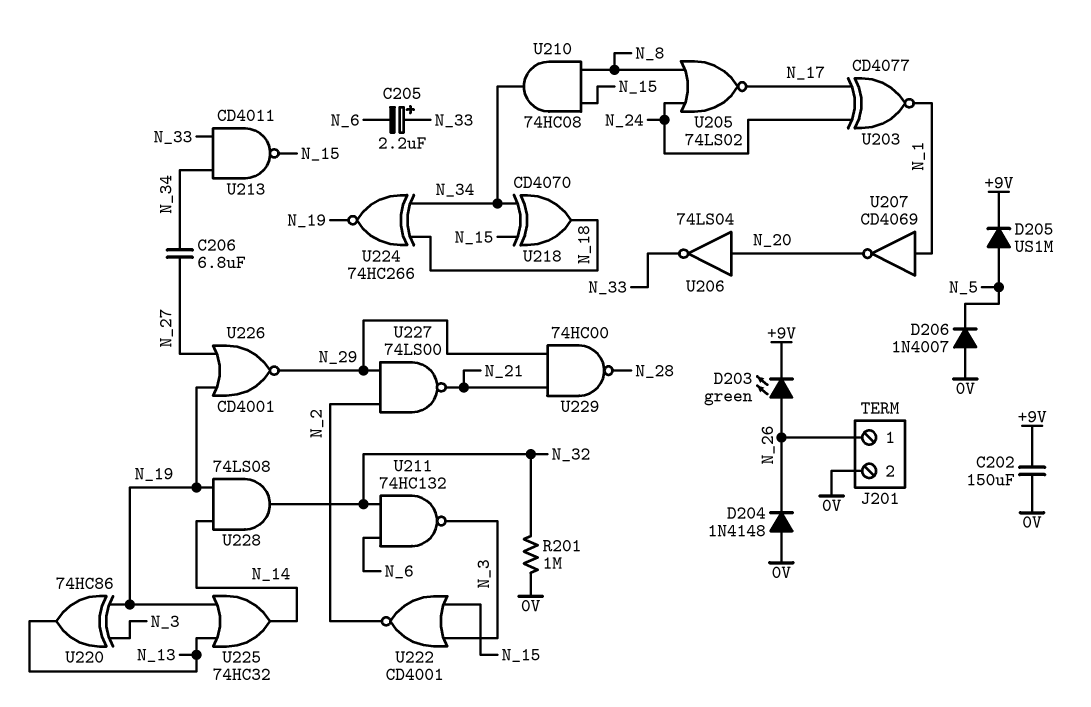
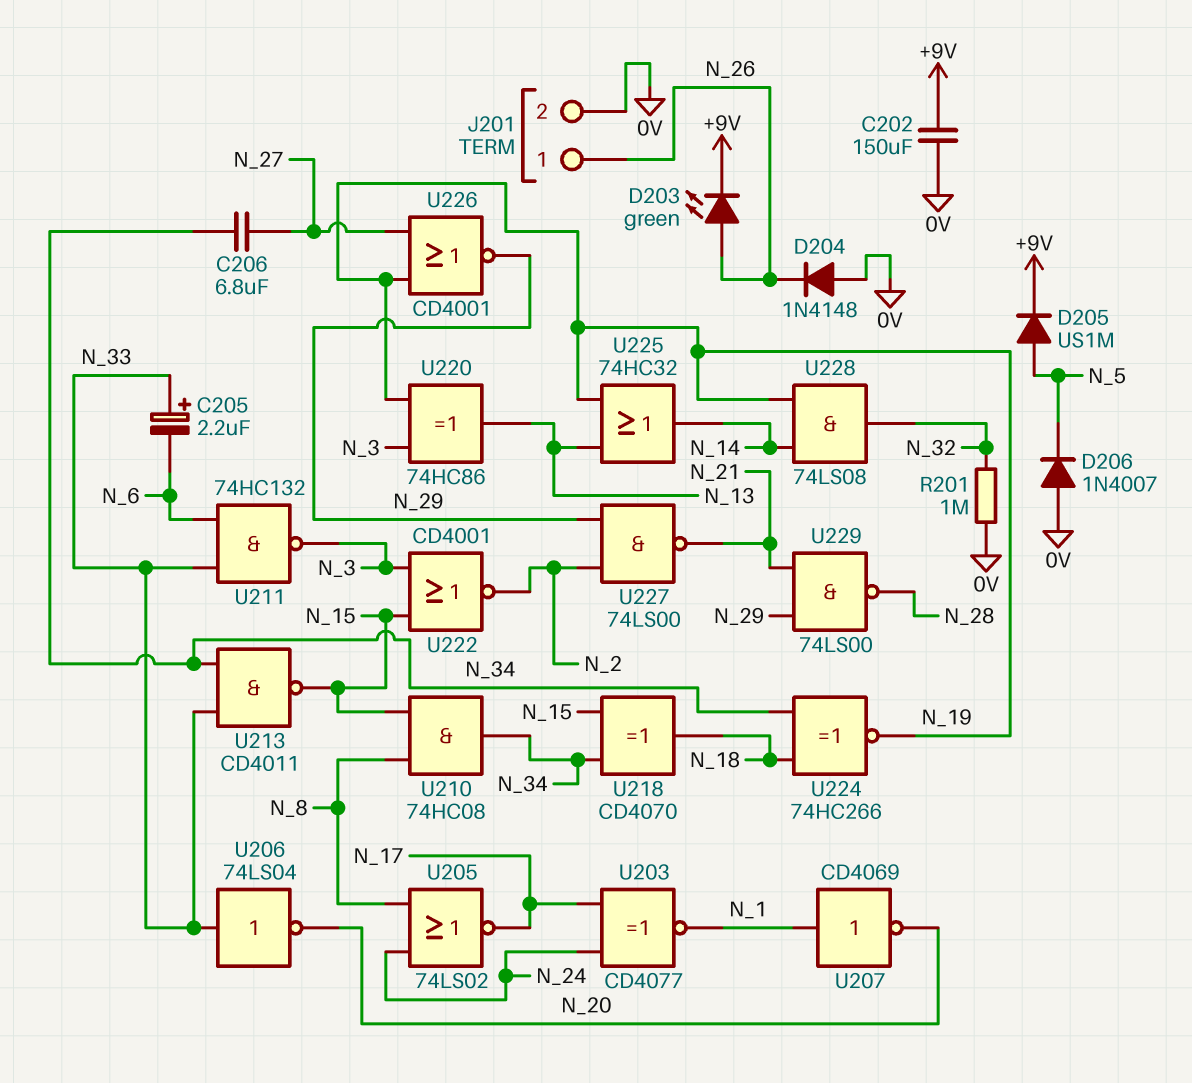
U206: NOT 74LS04 (in N_20, out N_33) -> NOT 74LS04 (in N_33, out N_20)
U211: NAND 74HC132 (in N_6, in N_32, out N_3) -> NAND 74HC132 (in N_6, in N_33, out N_3)
U229: NAND 74HC00 (in N_21, in N_29, out N_28) -> NAND 74LS00 (in N_21, in N_29, out N_28)

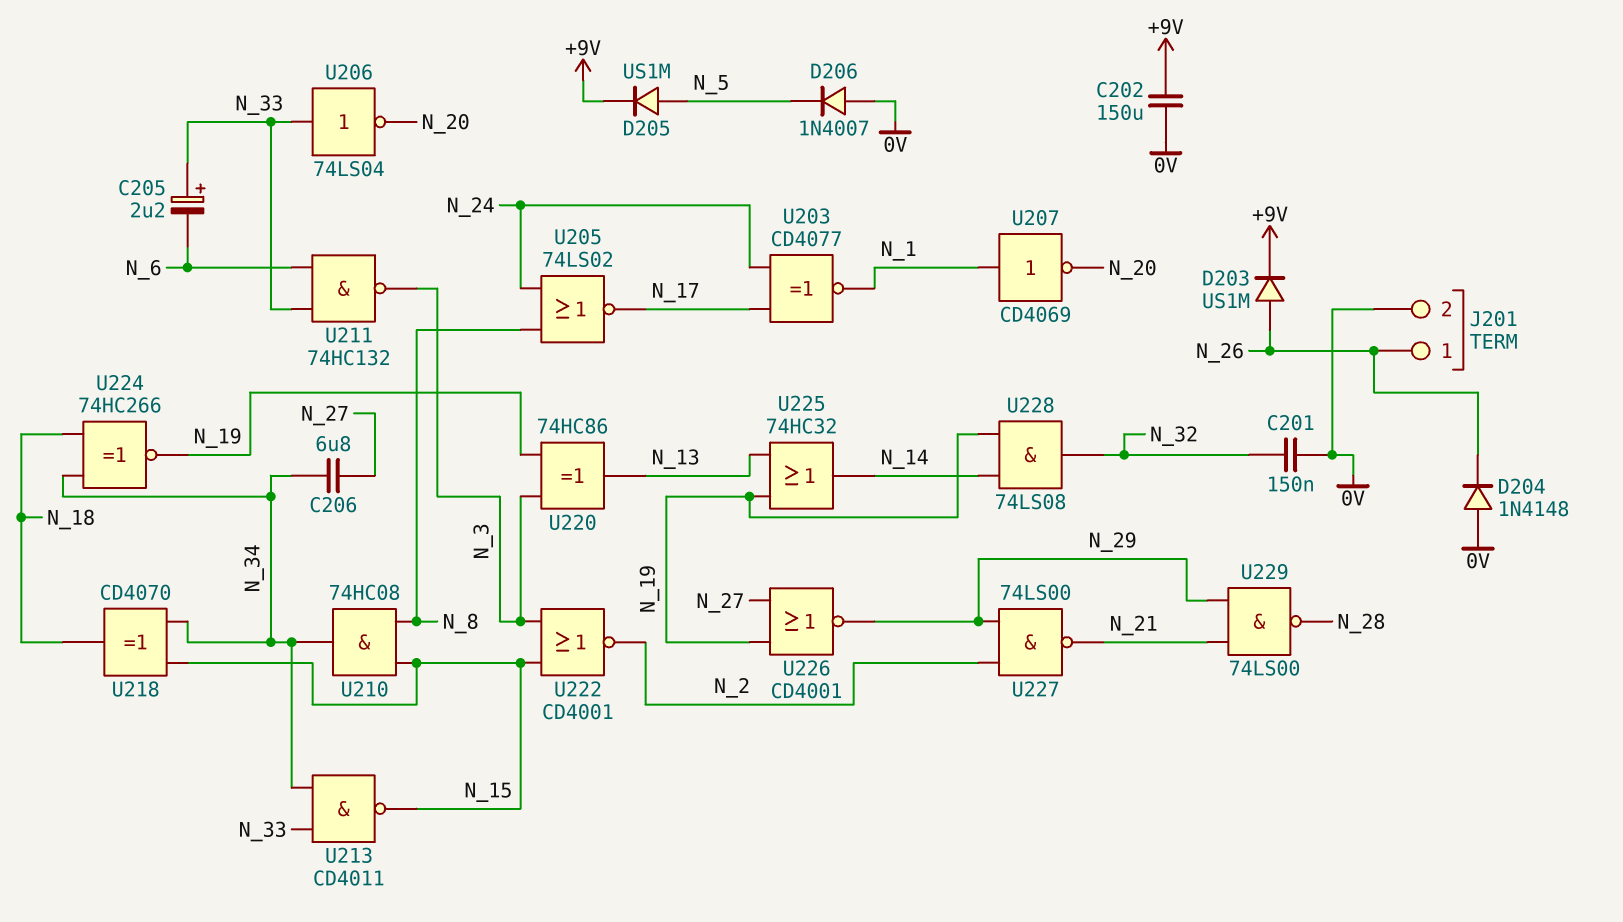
C201: none -> 150nF (0V, N_32)
D203: LED green (A N_26, K +9V) -> diode US1M (A N_26, K +9V)
R201: 1M (0V, N_32) -> none

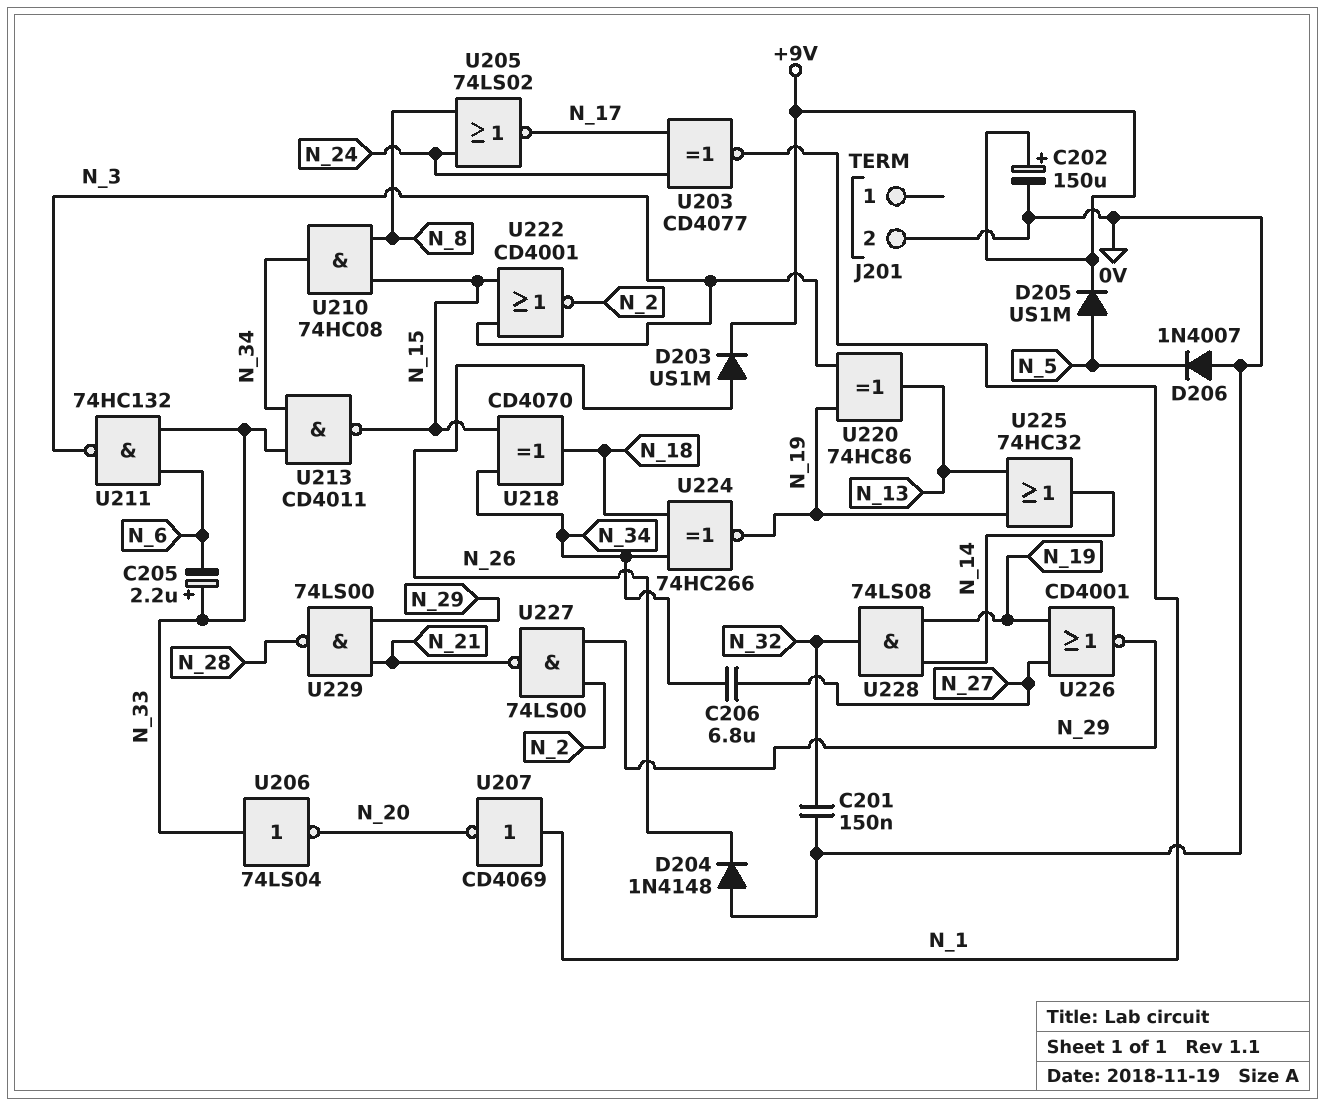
C202: 150uF (+9V, 0V) -> 150uF (plus +9V, minus 0V)
J201 pin 1: N_26 -> none

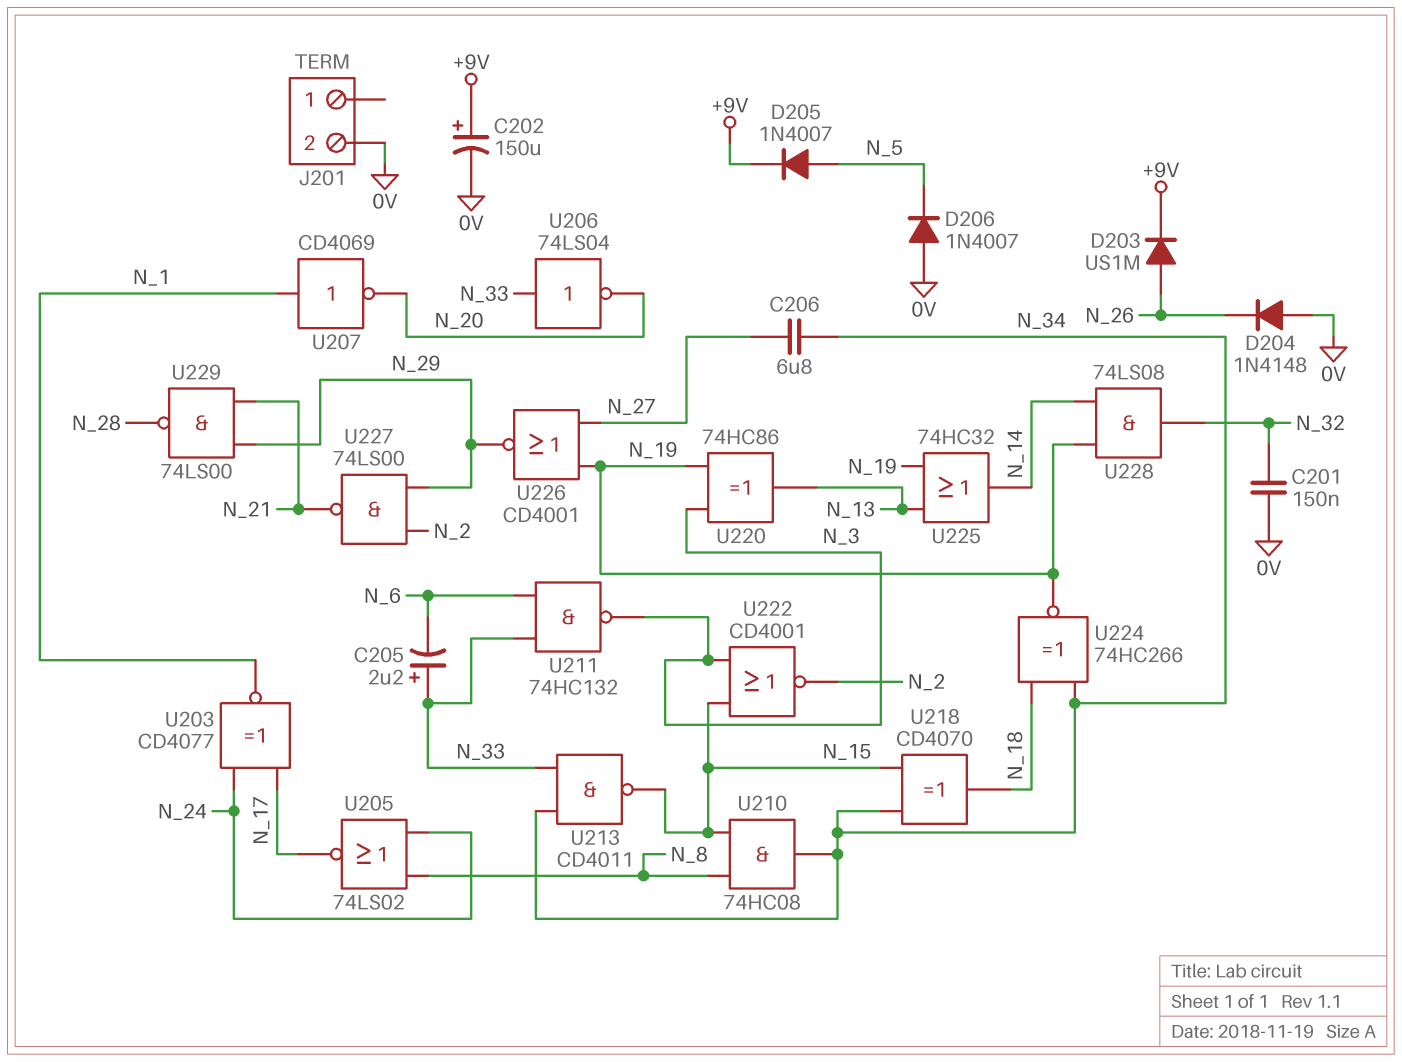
D205: diode US1M (A N_5, K +9V) -> diode 1N4007 (A N_5, K +9V)

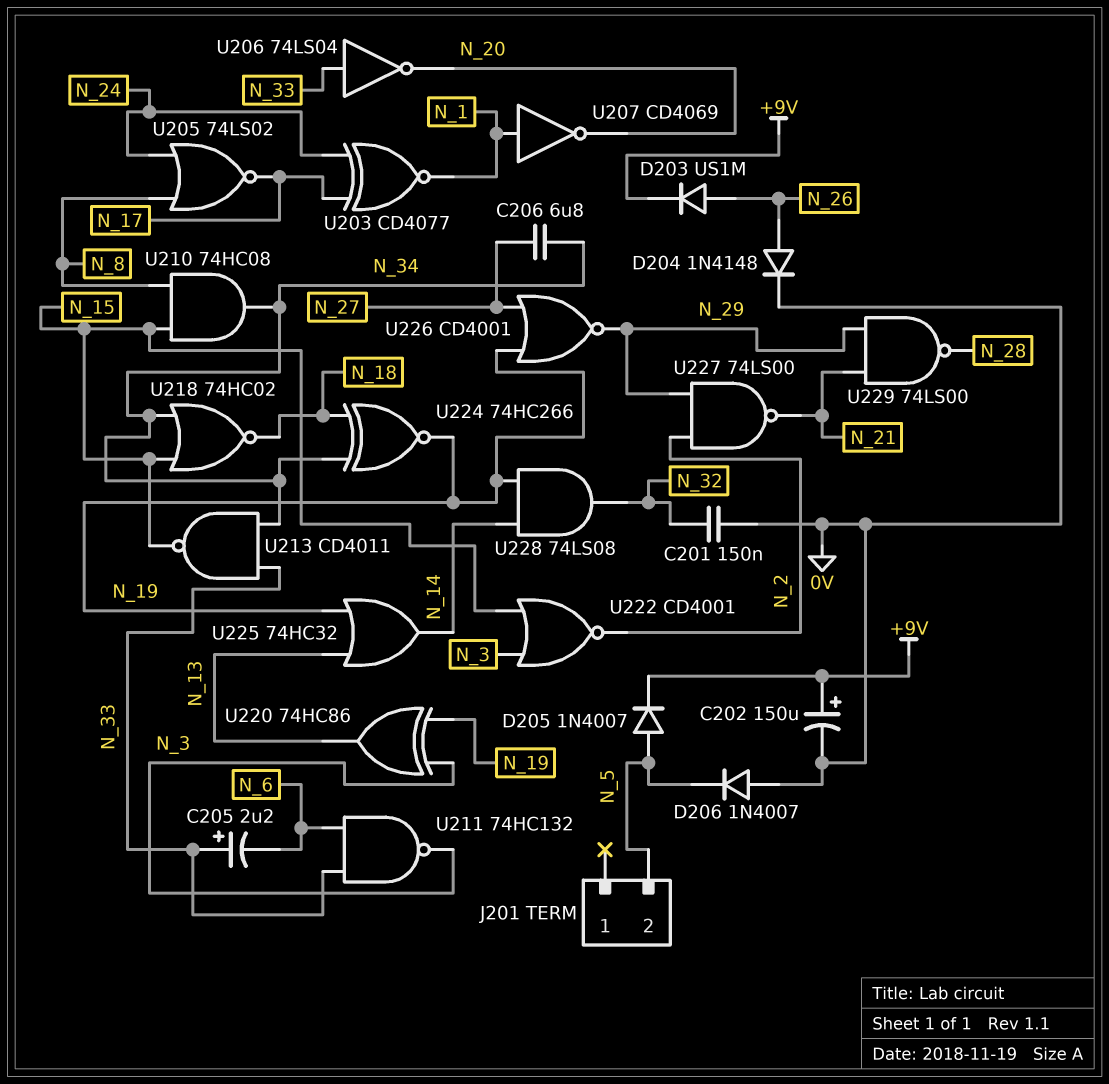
D204: diode 1N4148 (A 0V, K N_26) -> diode 1N4148 (A N_26, K 0V)
J201 pin 2: 0V -> N_5
U218: XOR CD4070 (in N_15, in N_34, out N_18) -> NOR 74HC02 (in N_15, in N_34, out N_18)

